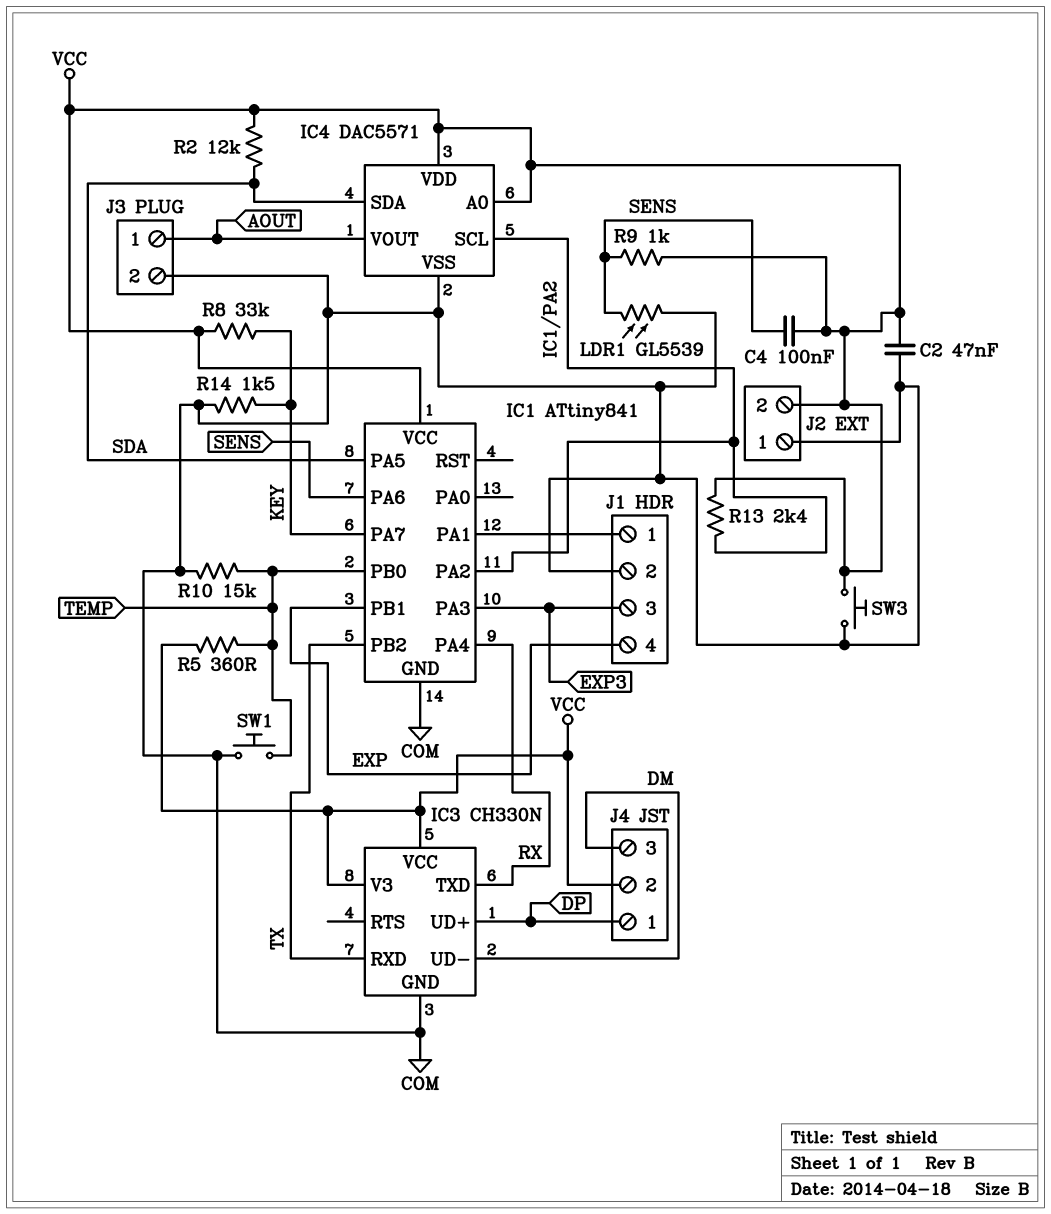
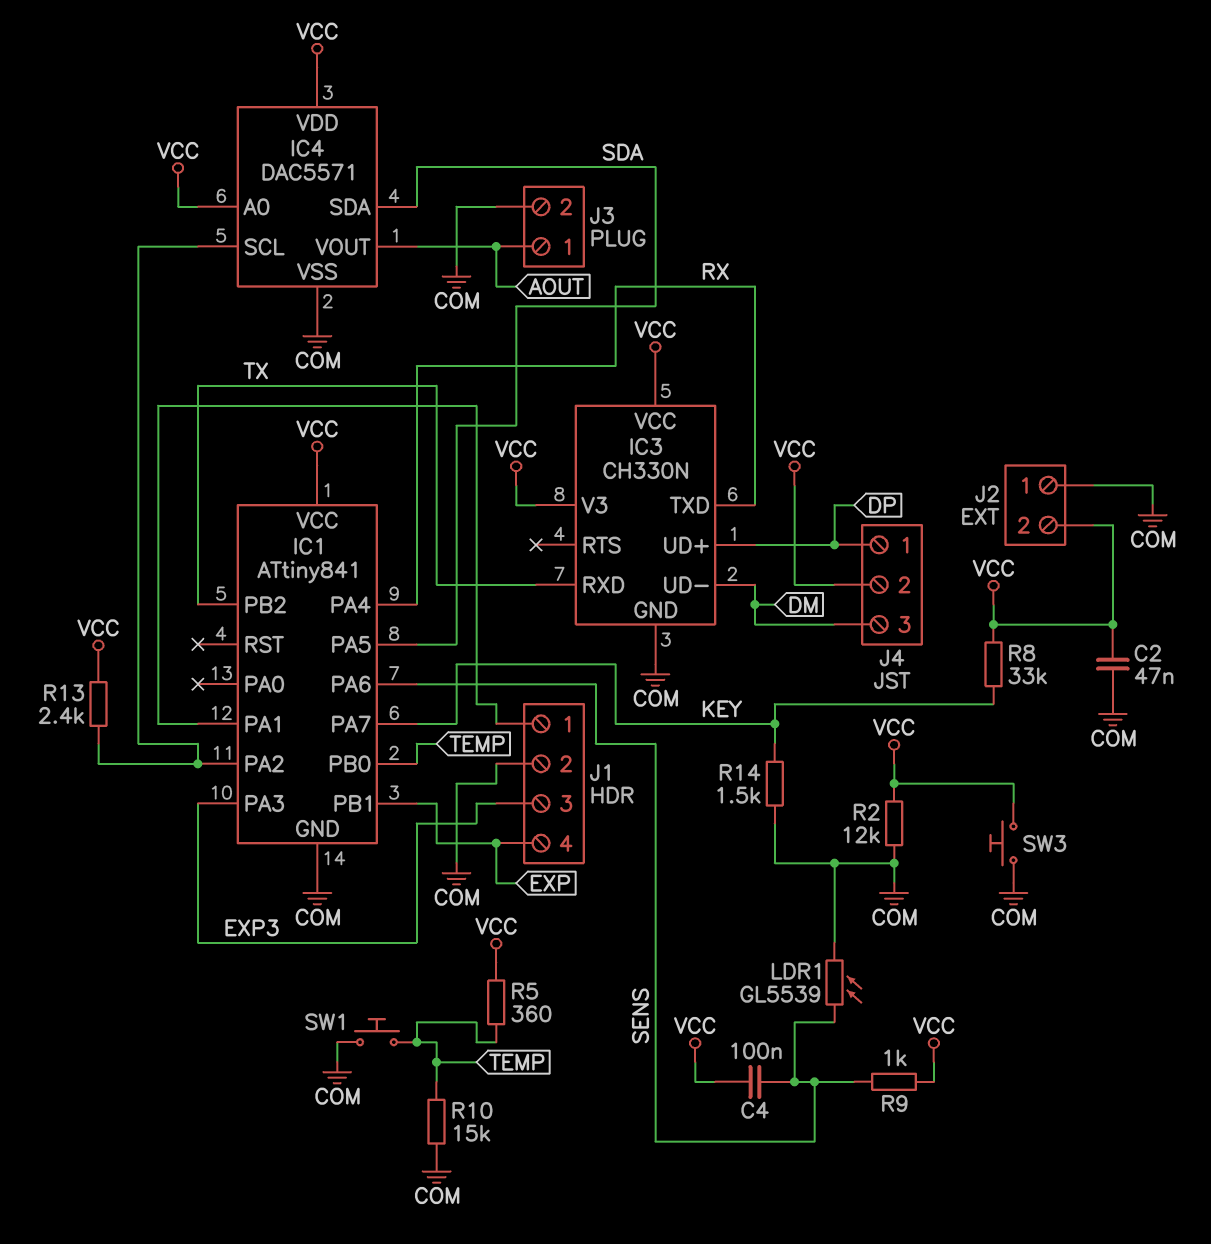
R2: 12k (SDA, VCC) -> 12k (COM, VCC)

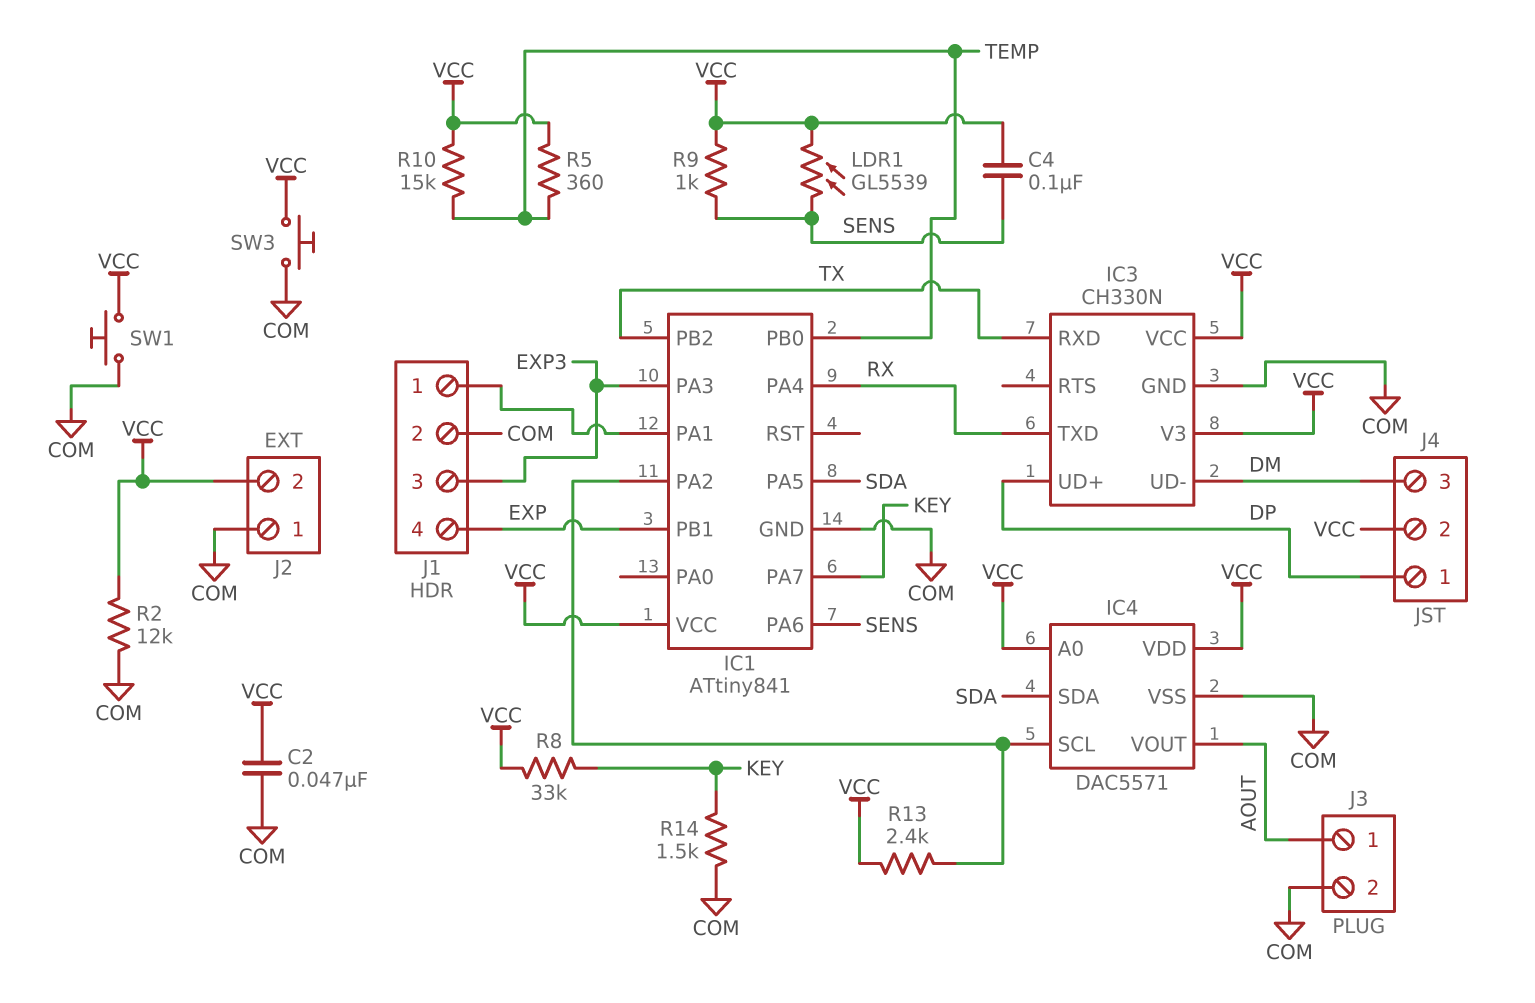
LDR1: GL5539 (COM, SENS) -> GL5539 (SENS, VCC)
R10: 15k (COM, TEMP) -> 15k (TEMP, VCC)
SW1: button (COM, TEMP) -> button (COM, VCC)

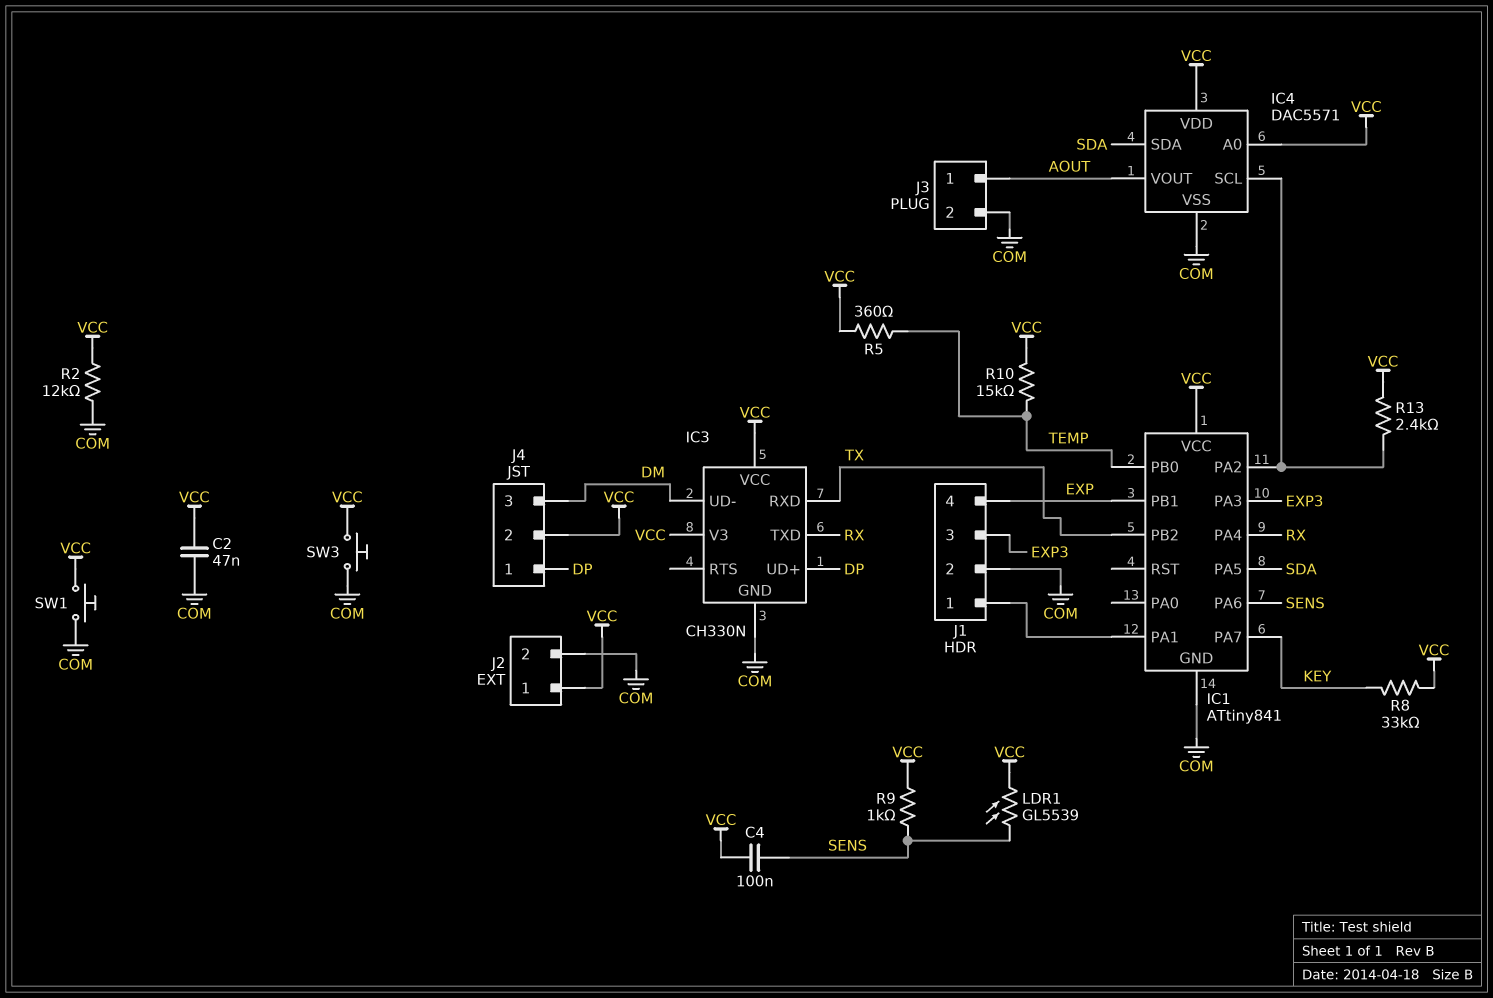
J2 pin 1: COM -> VCC
J2 pin 2: VCC -> COM
R14: 1.5k (COM, KEY) -> none

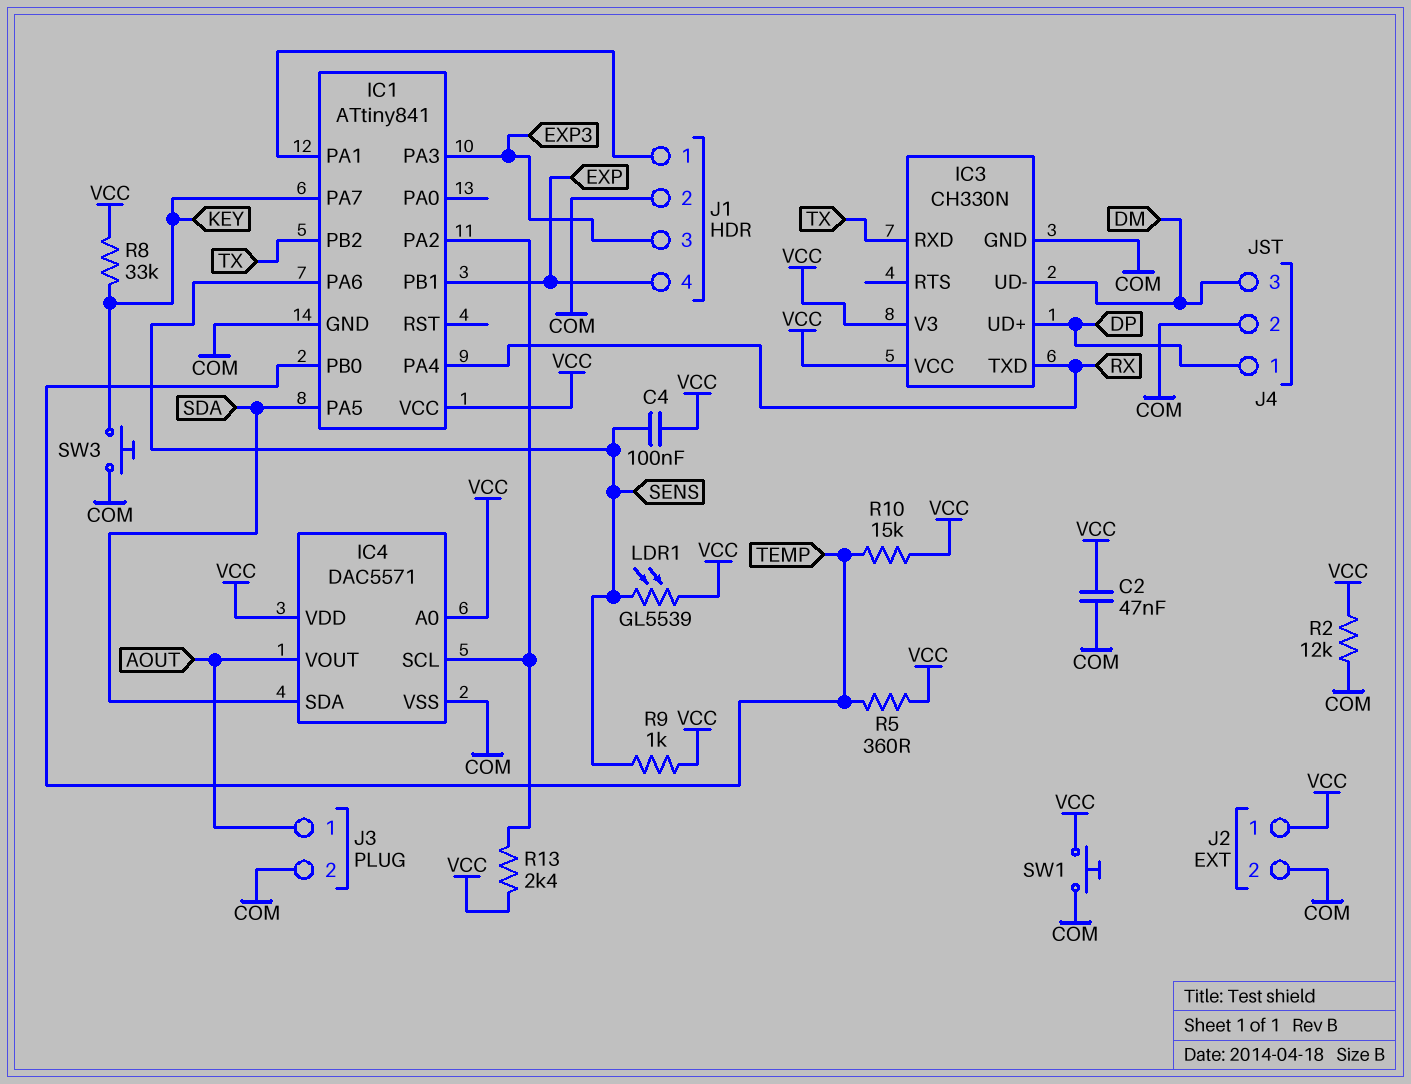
J4 pin 2: VCC -> COM
SW3: button (COM, VCC) -> button (COM, KEY)

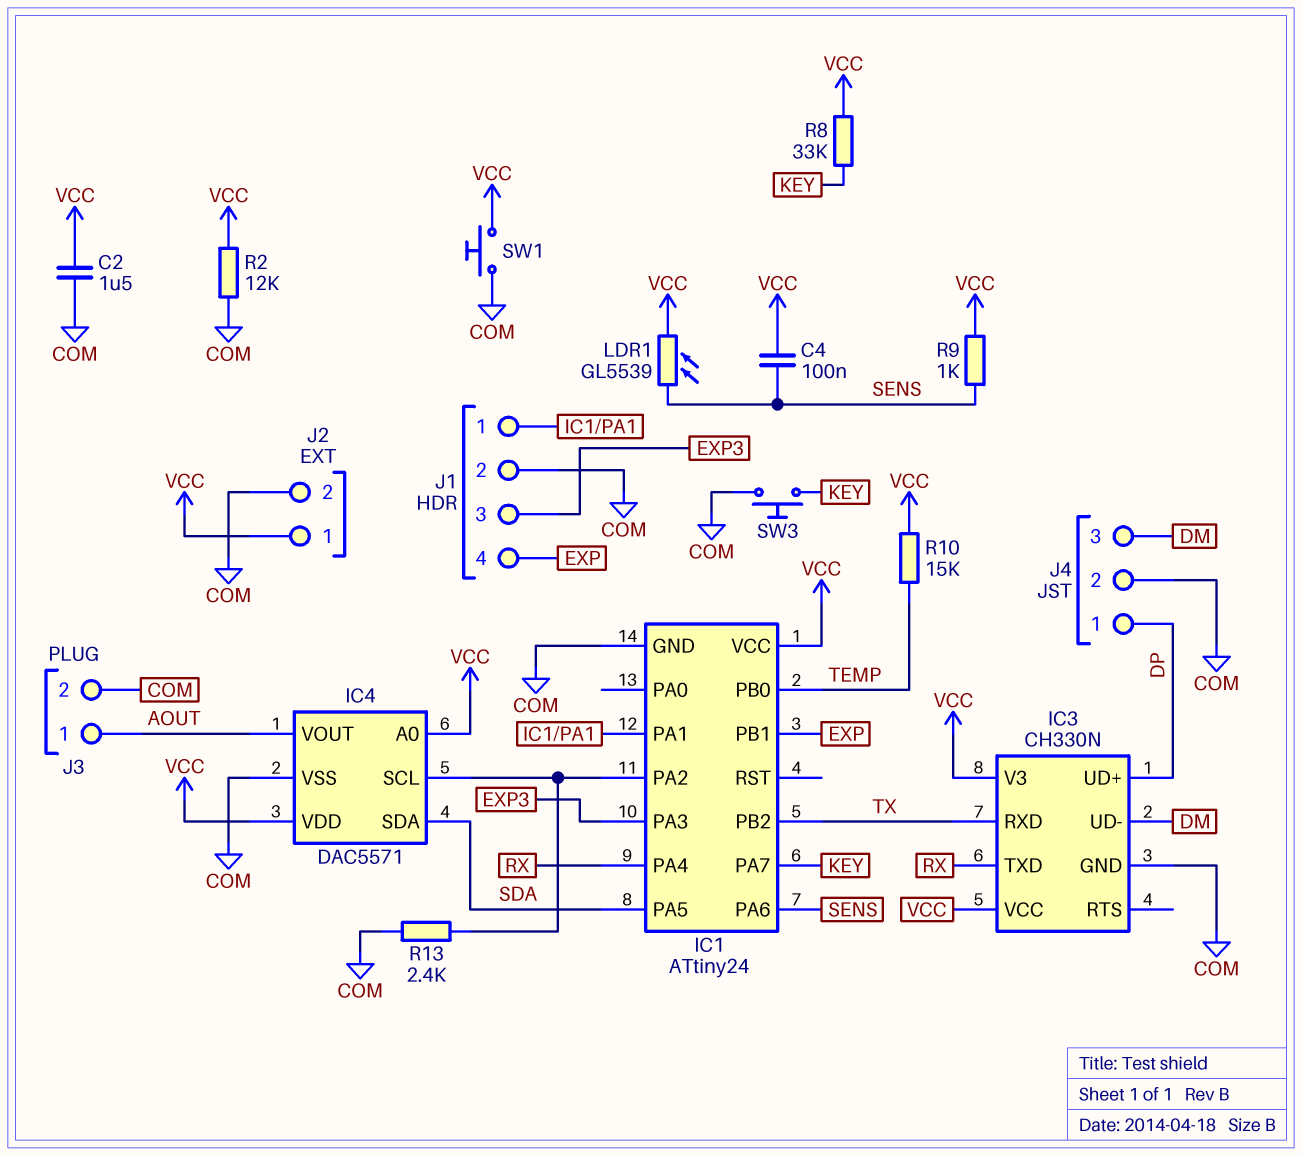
C2: 47nF (COM, VCC) -> 1.5uF (COM, VCC)
IC1: ATtiny841 -> ATtiny24
R5: 360 (TEMP, VCC) -> none
R13: 2.4k (IC1/PA2, VCC) -> 2.4k (COM, IC1/PA2)

